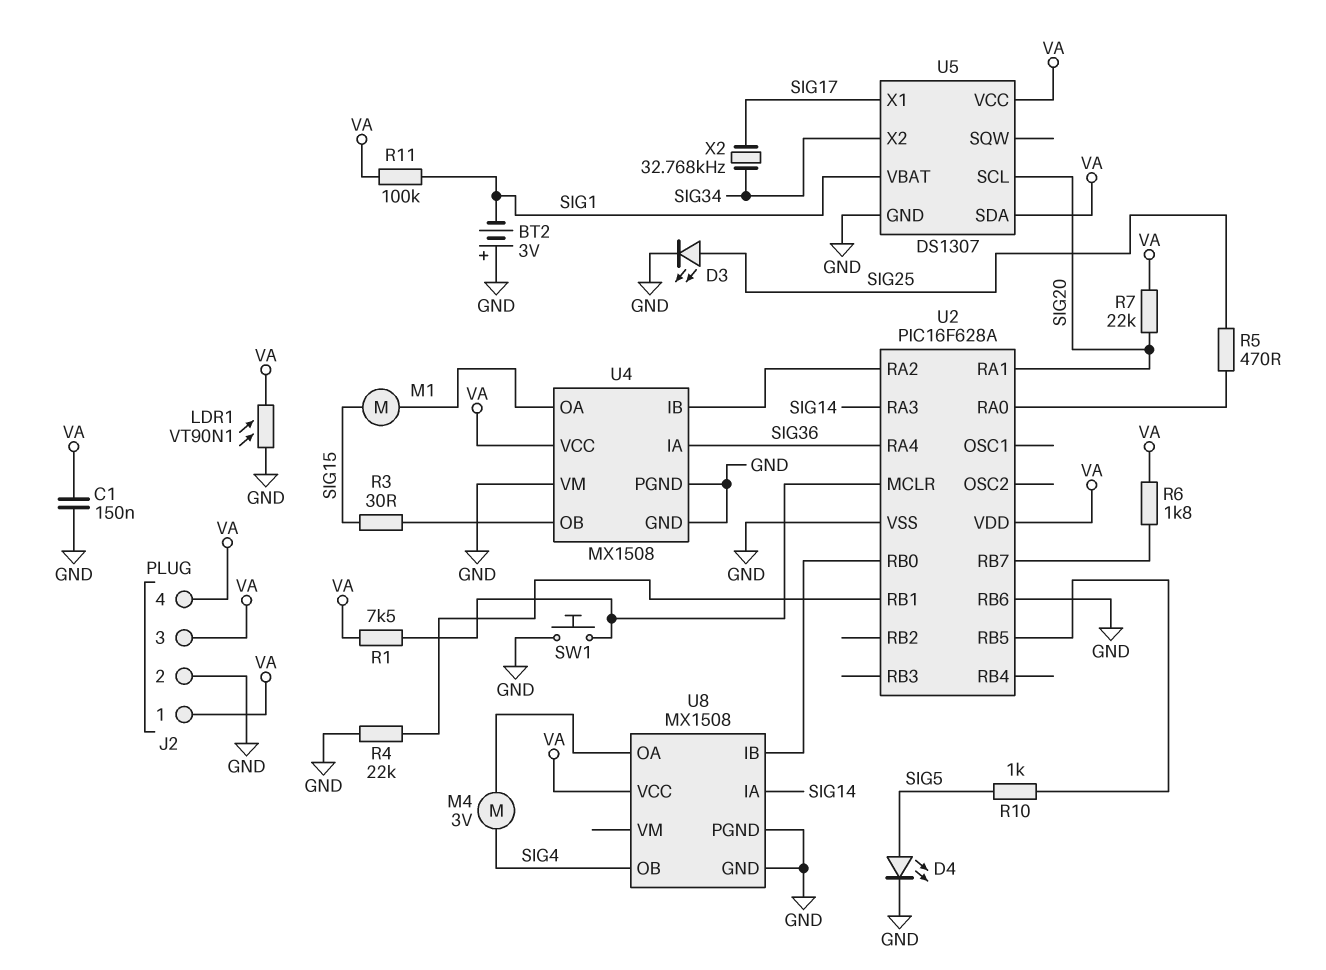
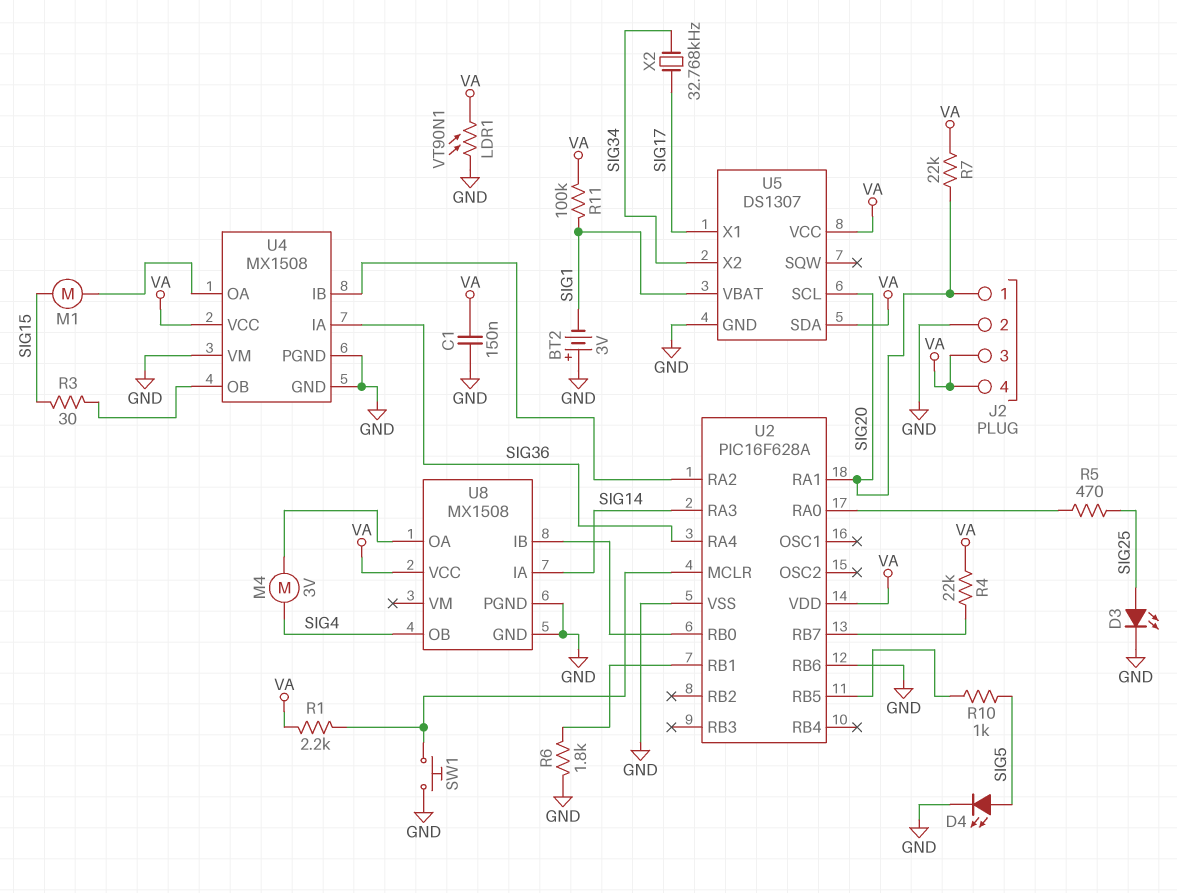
J2 pin 1: VA -> SIG20
R1: 7.5k (U2/MCLR, VA) -> 2.2k (U2/MCLR, VA)
R4: 22k (GND, U2/RB1) -> 22k (U2/RB7, VA)
R6: 1.8k (U2/RB7, VA) -> 1.8k (GND, U2/RB1)

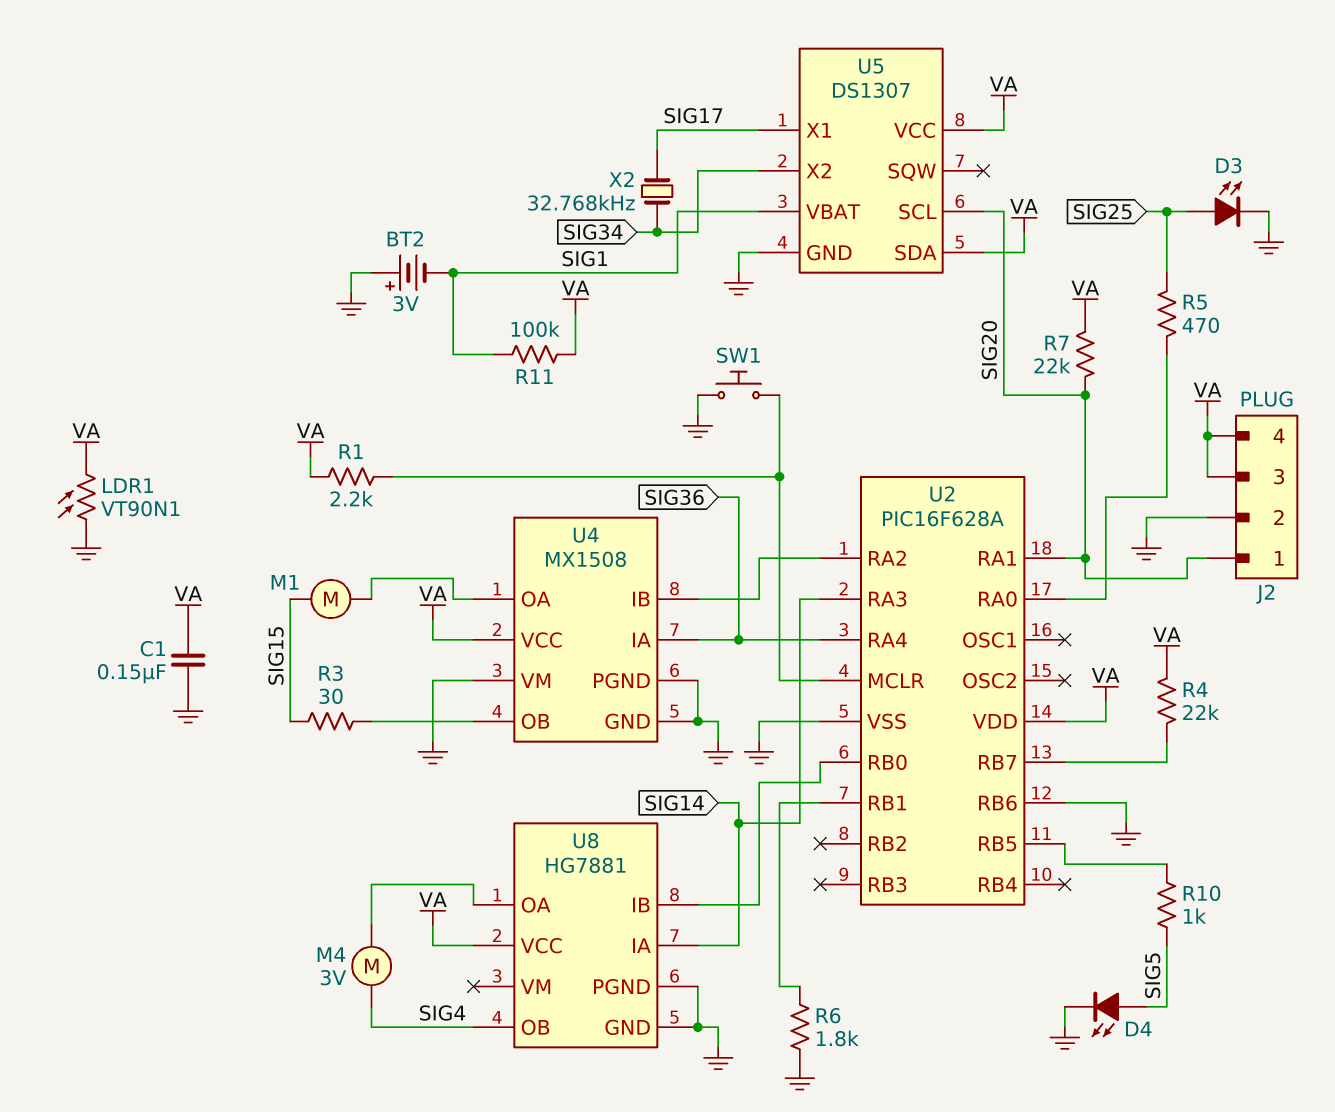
U8: MX1508 -> HG7881

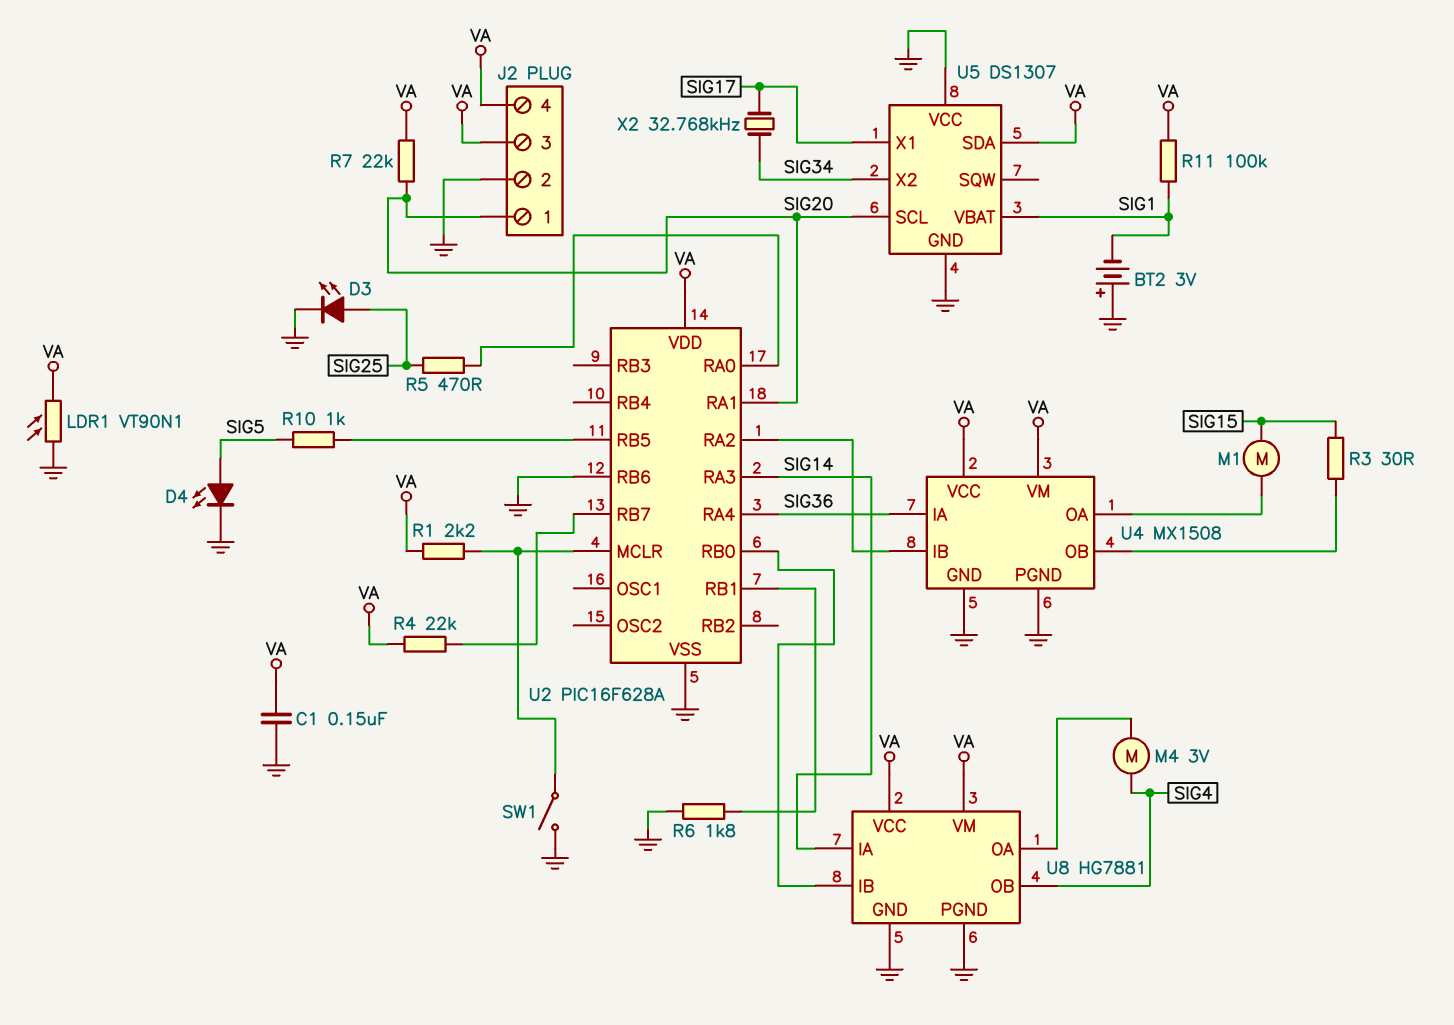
SW1: button (GND, U2/MCLR) -> switch (GND, U2/MCLR)
U4 pin VM: GND -> VA
U5 pin VCC: VA -> GND
U8 pin VM: none -> VA

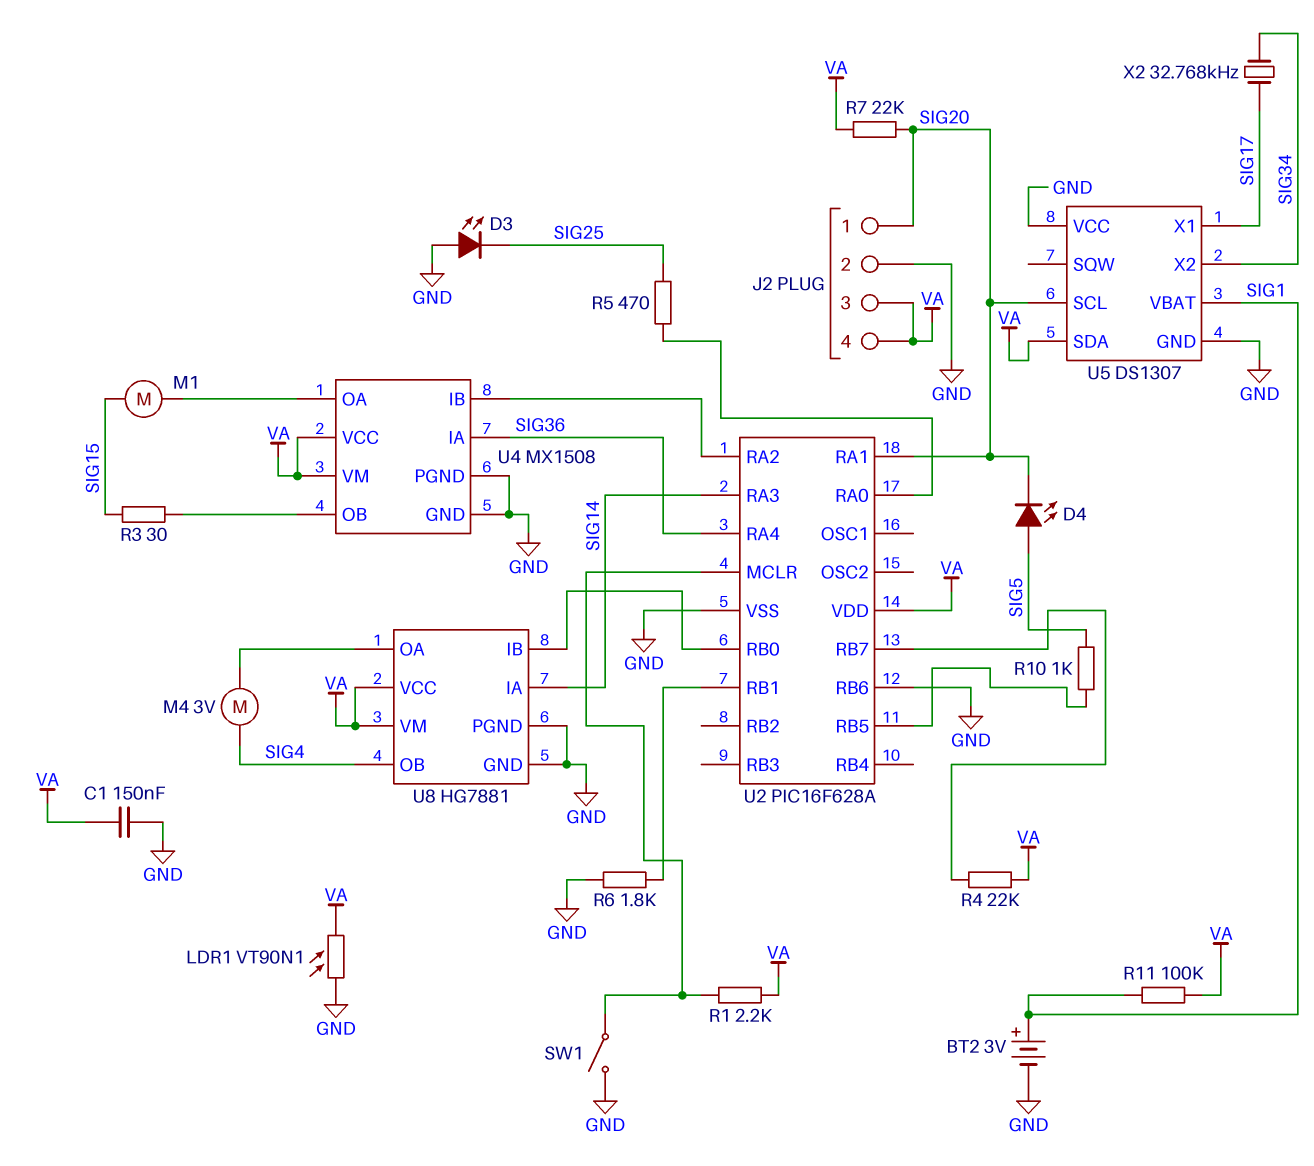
BT2: 3V (plus GND, minus SIG1) -> 3V (plus SIG1, minus GND)
D3: LED (A SIG25, K GND) -> LED (A GND, K SIG25)
D4: LED (A SIG5, K GND) -> LED (A SIG5, K SIG20)

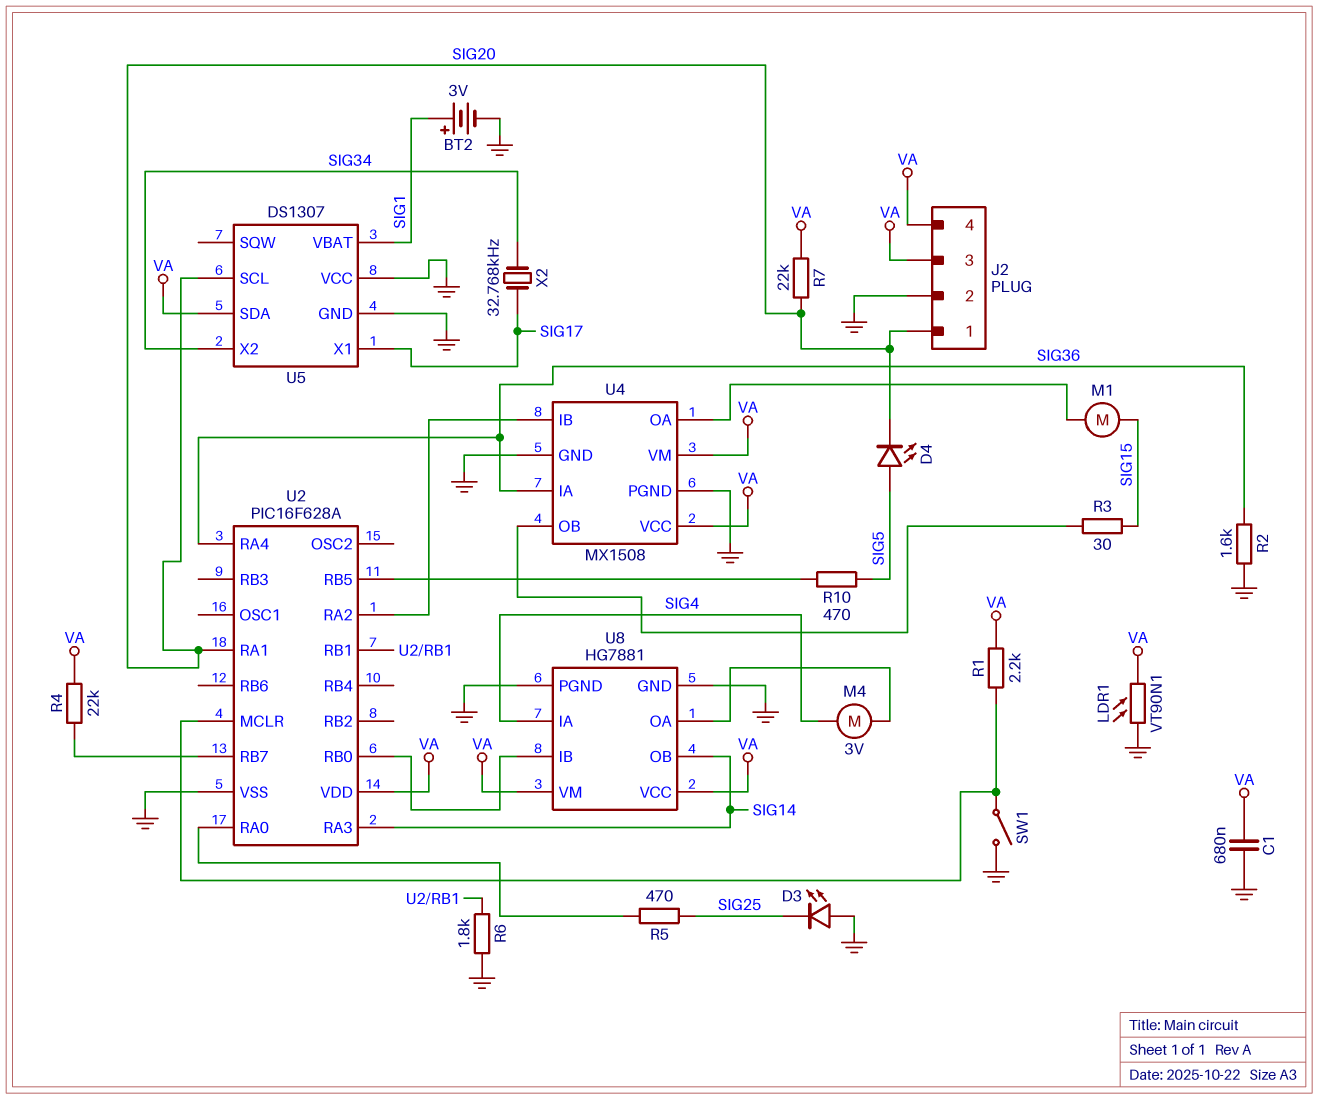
C1: 150nF (GND, VA) -> 680nF (GND, VA)
R2: none -> 1.6k (GND, SIG36)
R10: 1k (SIG5, U2/RB5) -> 470 (SIG5, U2/RB5)
R11: 100k (SIG1, VA) -> none
U2 pin RB6: GND -> none
U8 pin IA: SIG14 -> SIG4
U8 pin OB: SIG4 -> SIG14

